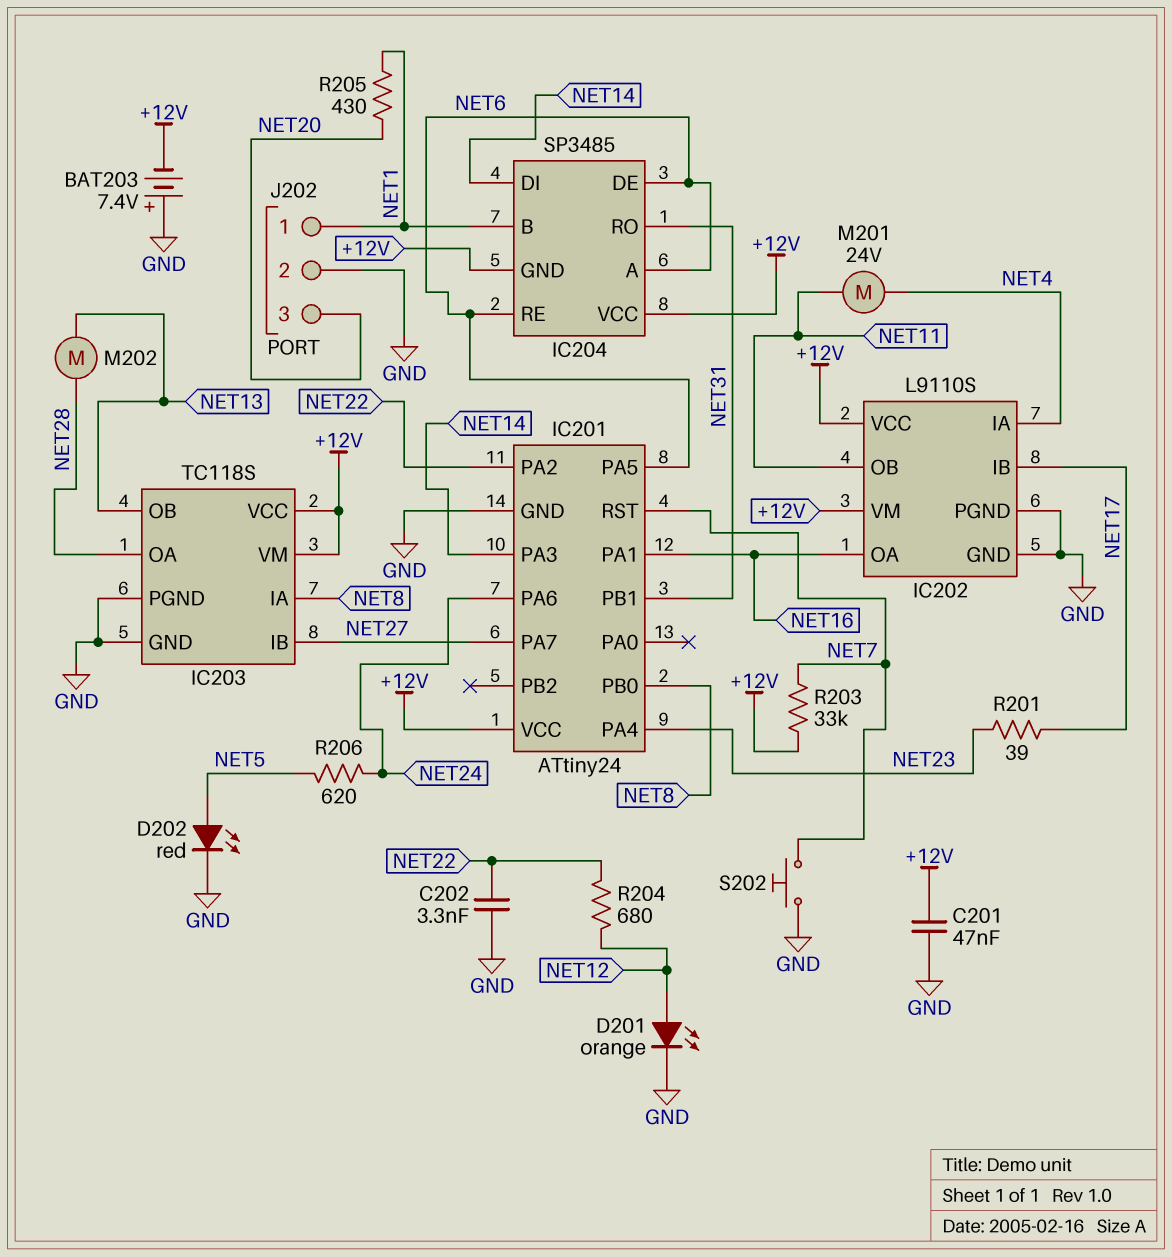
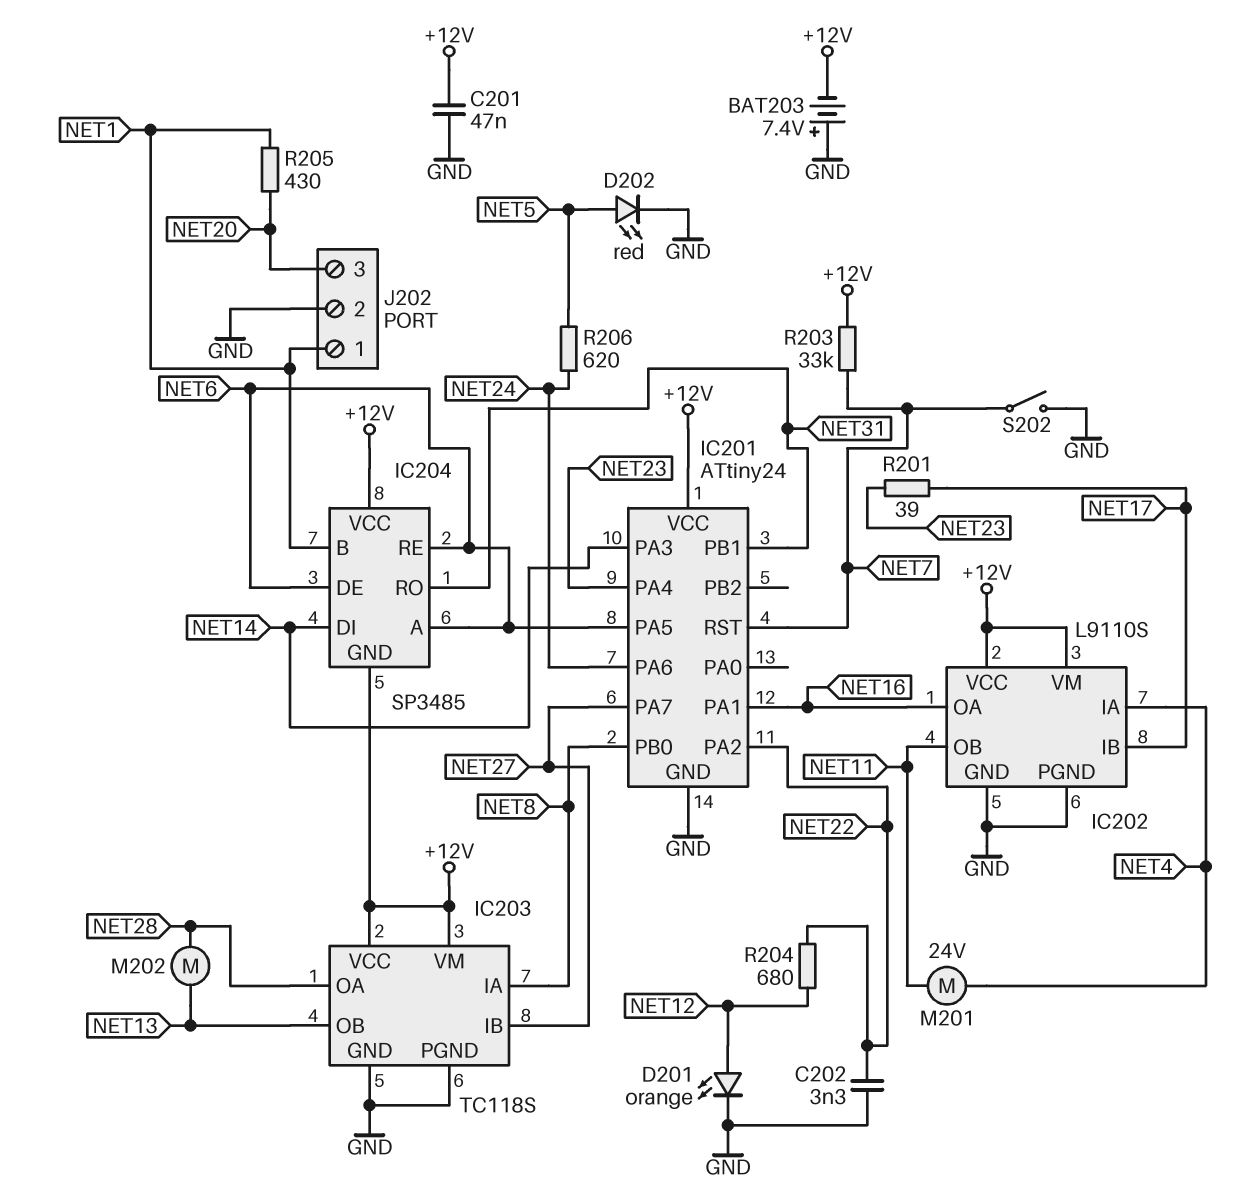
S202: button (GND, NET7) -> switch (GND, NET7)

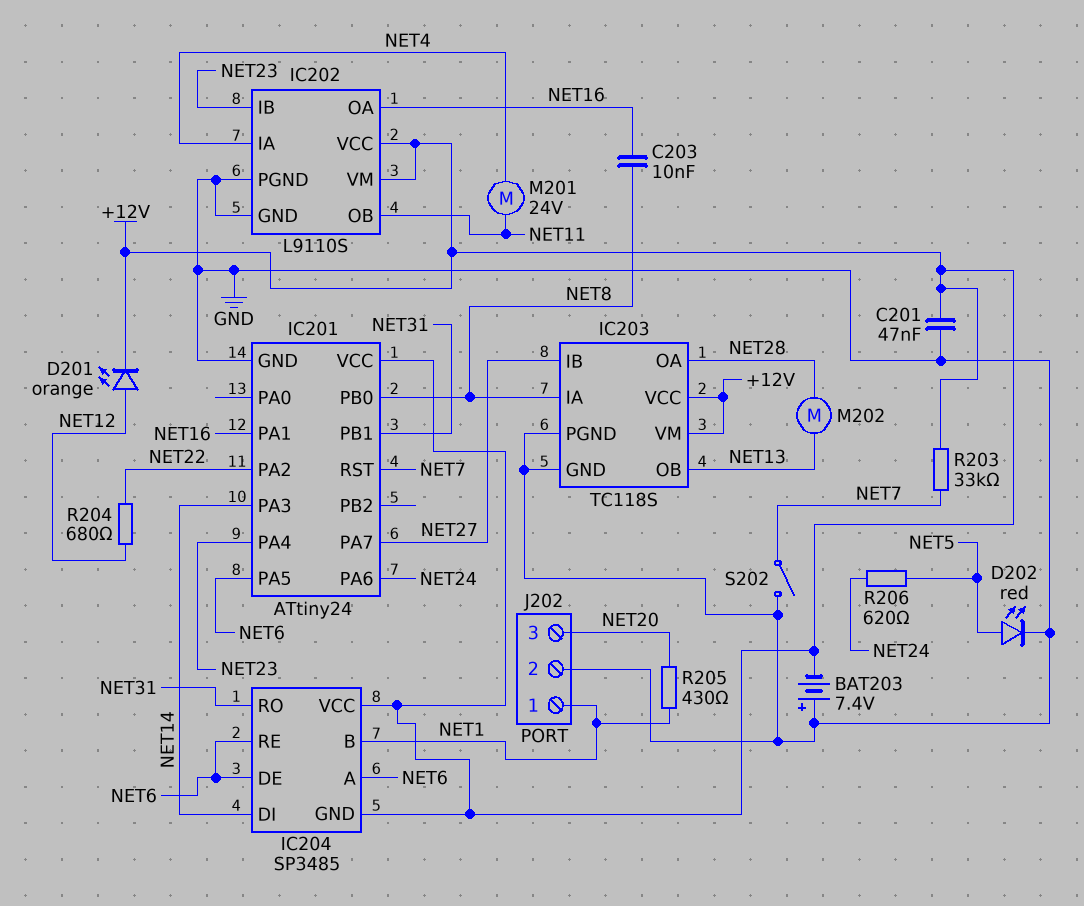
C202: 3.3nF (GND, NET22) -> none
C203: none -> 10nF (NET8, NET16)
D201: LED orange (A NET12, K GND) -> LED orange (A NET12, K +12V)
IC202 pin IB: NET17 -> NET23
R201: 39 (NET17, NET23) -> none

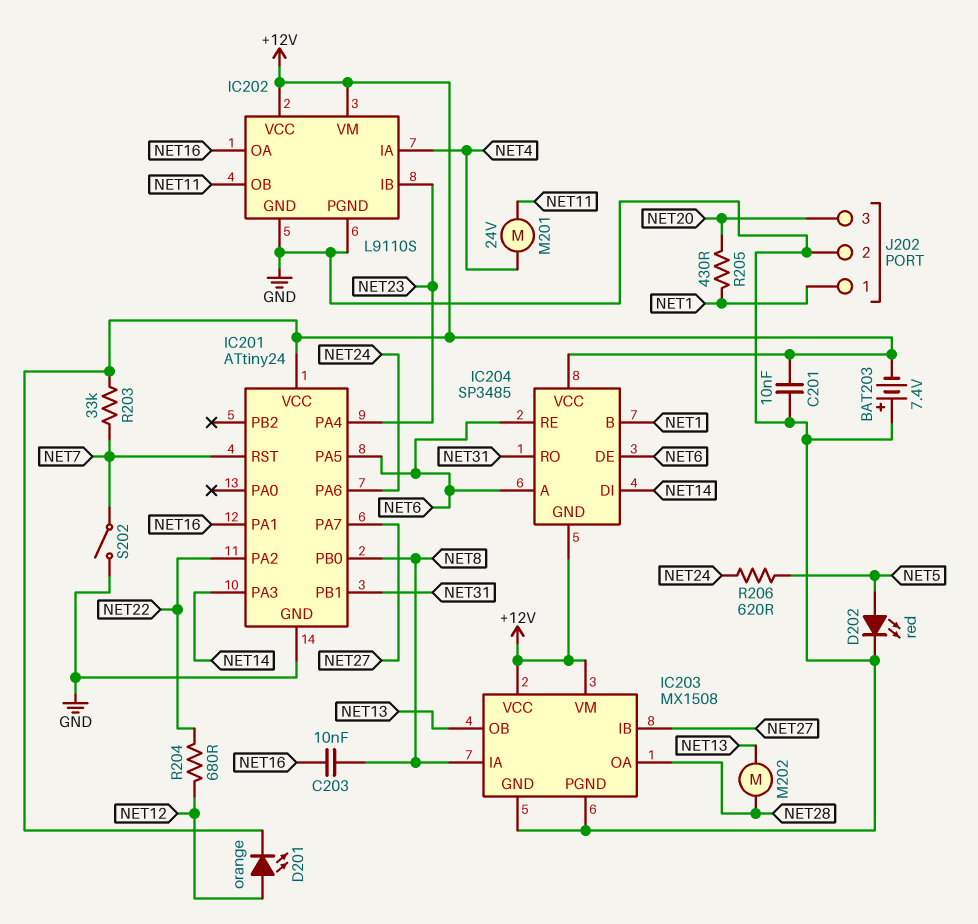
C201: 47nF (+12V, GND) -> 10nF (+12V, GND)
IC203: TC118S -> MX1508

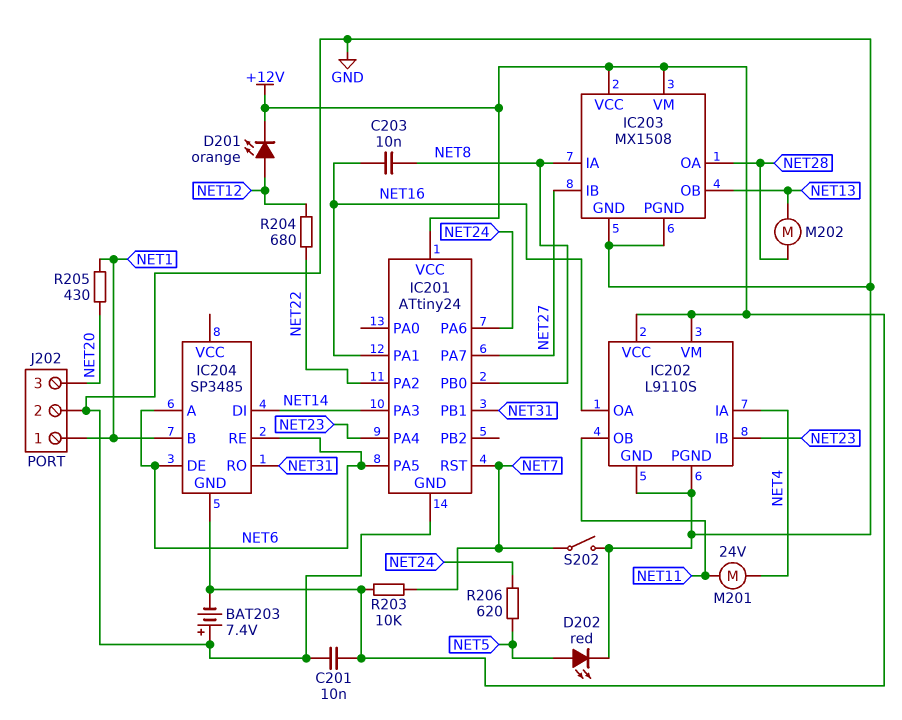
IC204 pin VCC: +12V -> none
R203: 33k (+12V, NET7) -> 10k (+12V, NET7)

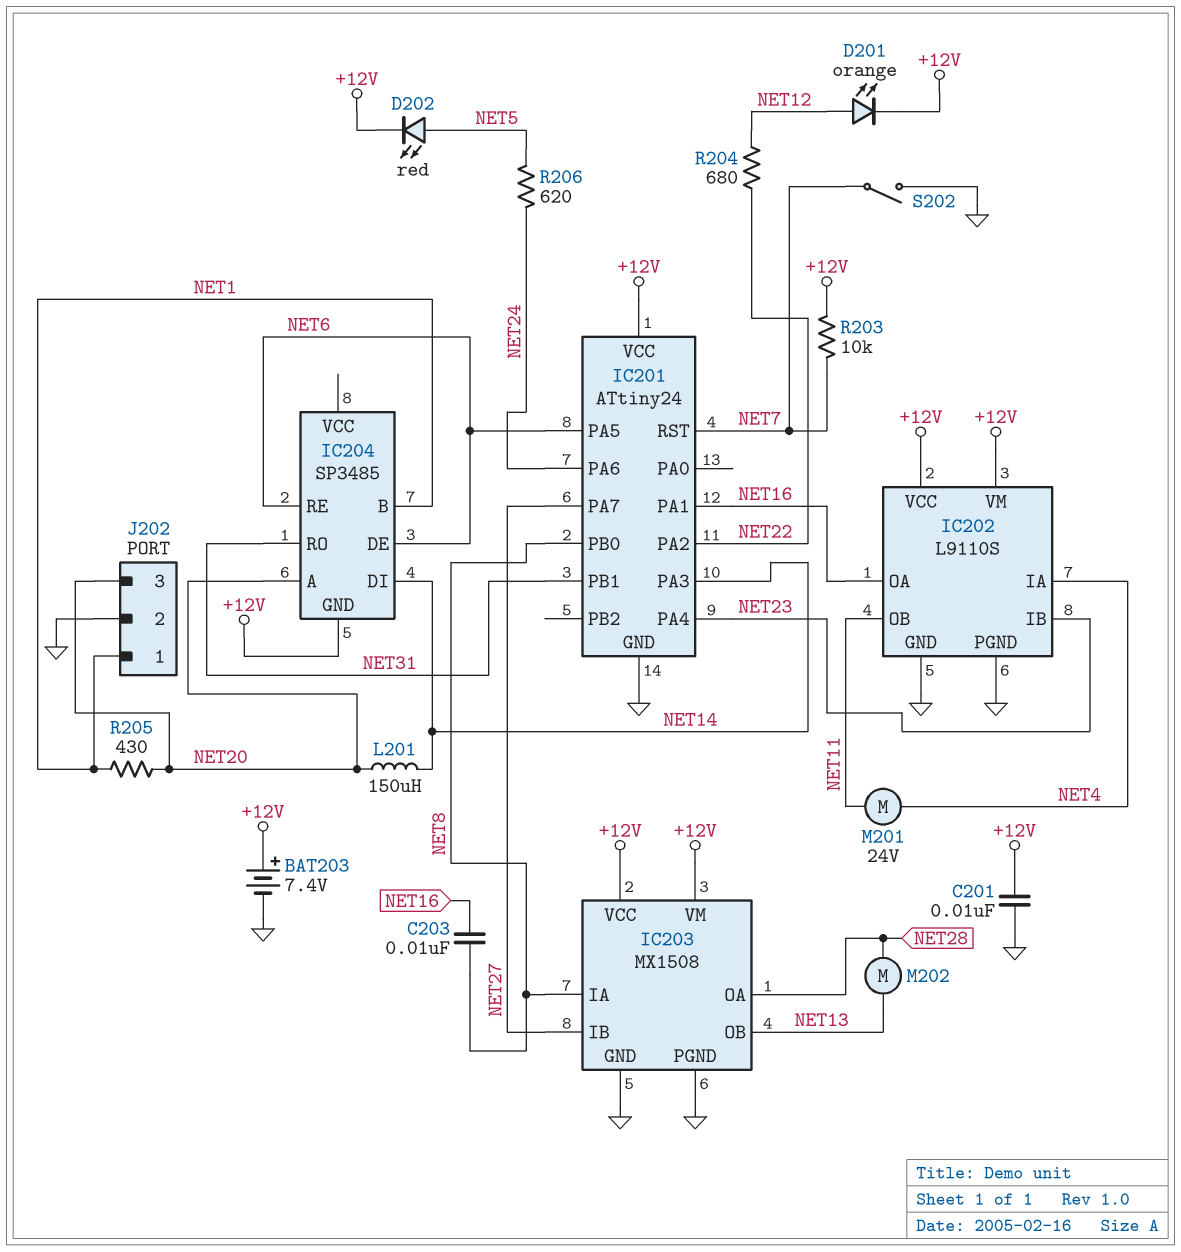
BAT203: 7.4V (plus GND, minus +12V) -> 7.4V (plus +12V, minus GND)
D202: LED red (A NET5, K GND) -> LED red (A NET5, K +12V)
IC204 pin A: NET6 -> NET20
L201: none -> 150uH (NET14, NET20)

